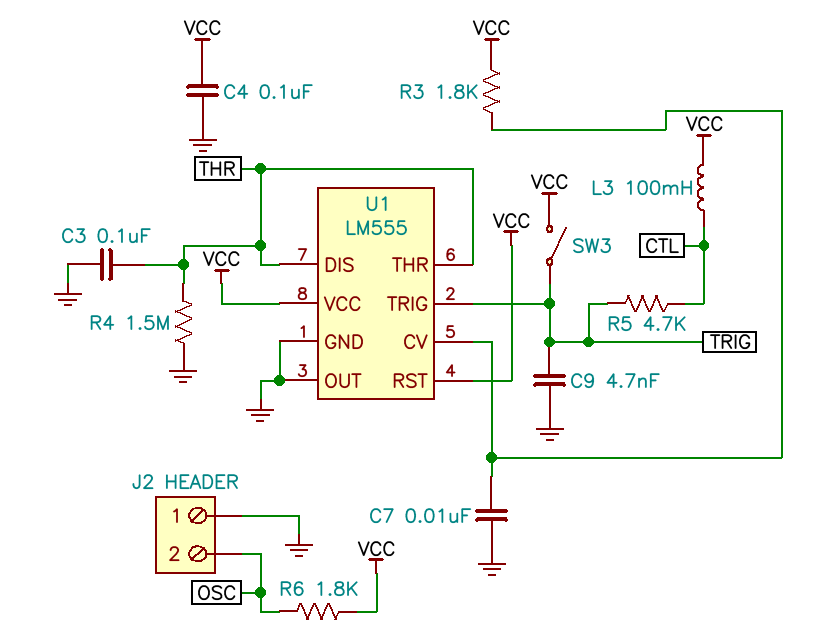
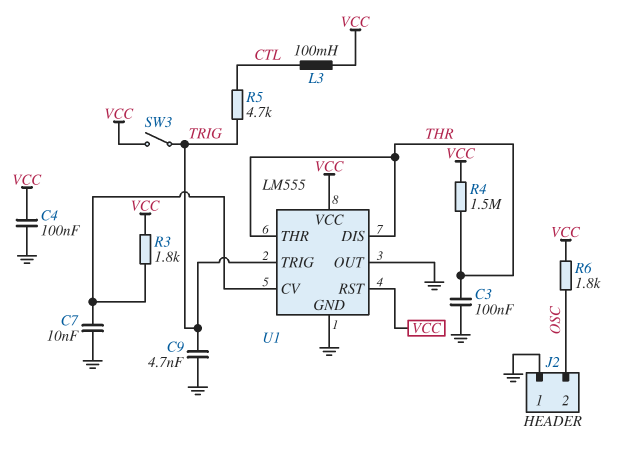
R4: 1.5M (GND, THR) -> 1.5M (THR, VCC)

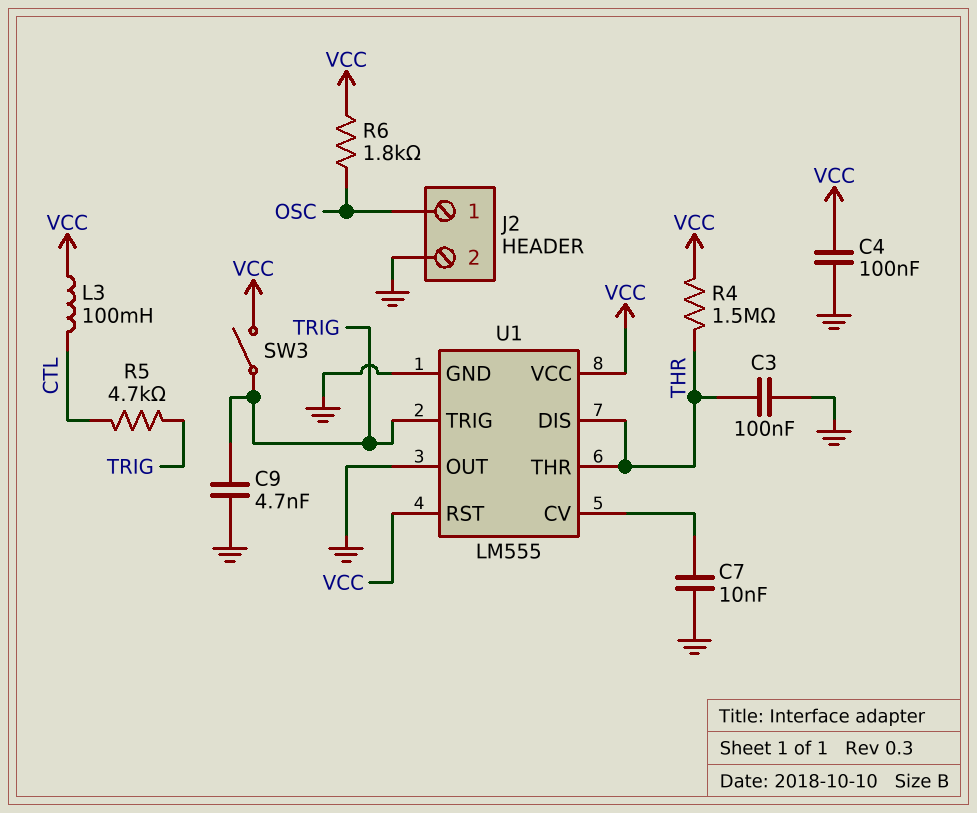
J2 pin 1: GND -> OSC
J2 pin 2: OSC -> GND
R3: 1.8k (U1/CV, VCC) -> none

